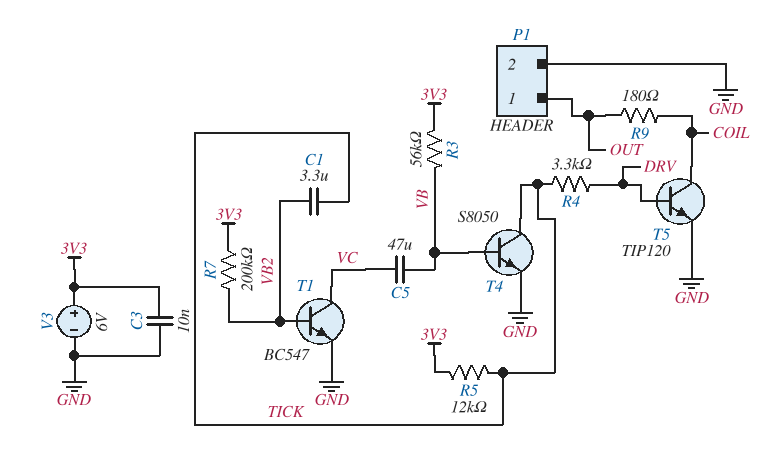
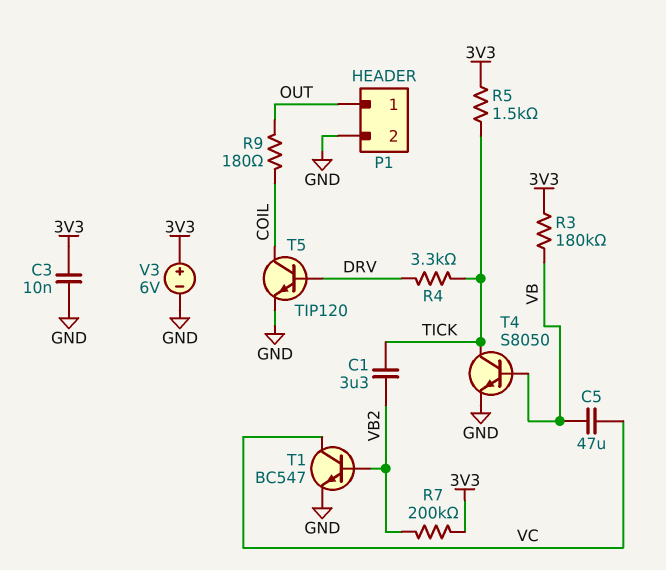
R3: 56k (3V3, VB) -> 180k (3V3, VB)
R5: 12k (3V3, TICK) -> 1.5k (3V3, TICK)

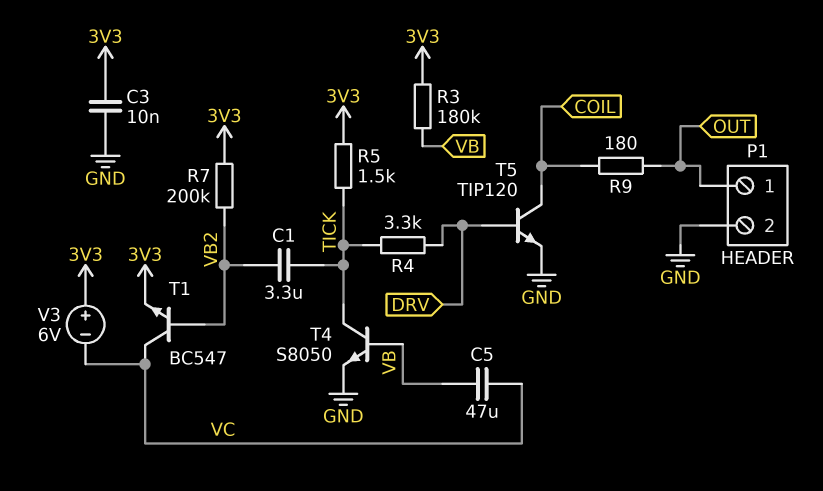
T1: NPN BC547 (B VB2, C VC, E GND) -> NPN BC547 (B VB2, C VC, E 3V3)
V3: 6V (plus 3V3, minus GND) -> 6V (plus 3V3, minus VC)

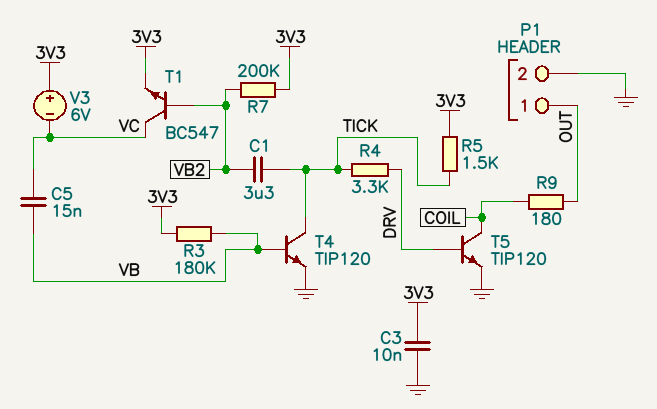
C5: 47uF (VB, VC) -> 15nF (VB, VC)
T4: NPN S8050 (B VB, C TICK, E GND) -> NPN TIP120 (B VB, C TICK, E GND)

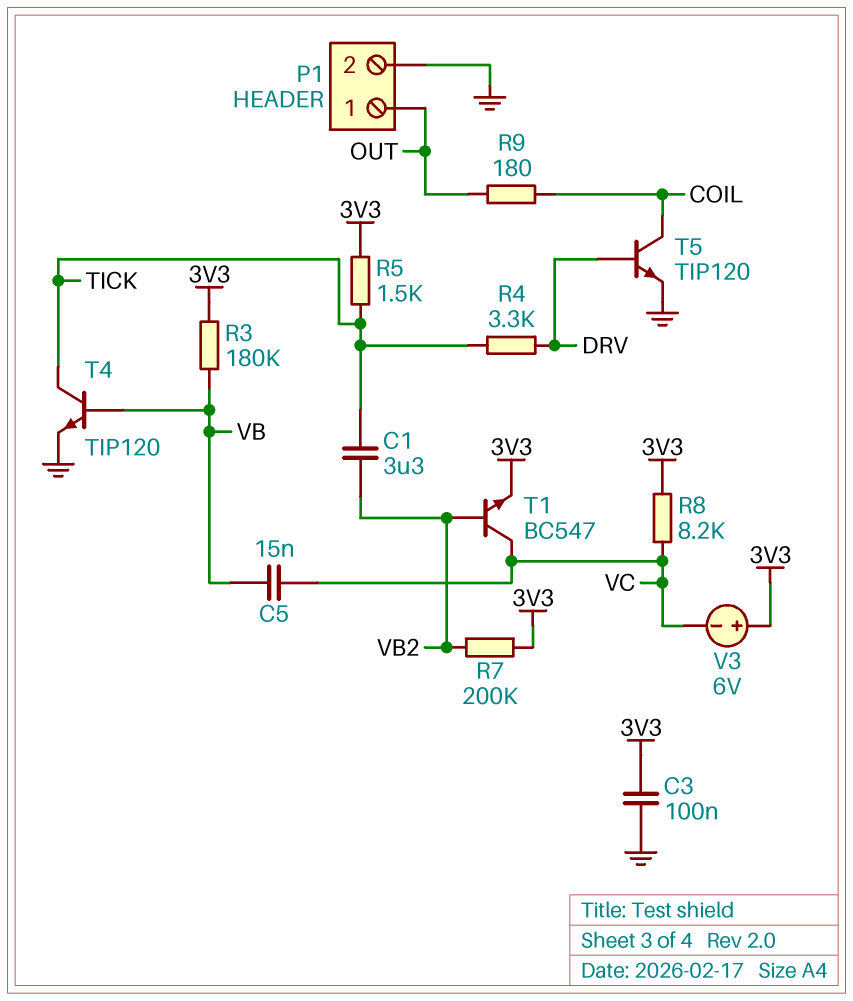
C3: 10nF (3V3, GND) -> 100nF (3V3, GND)
R8: none -> 8.2k (3V3, VC)

